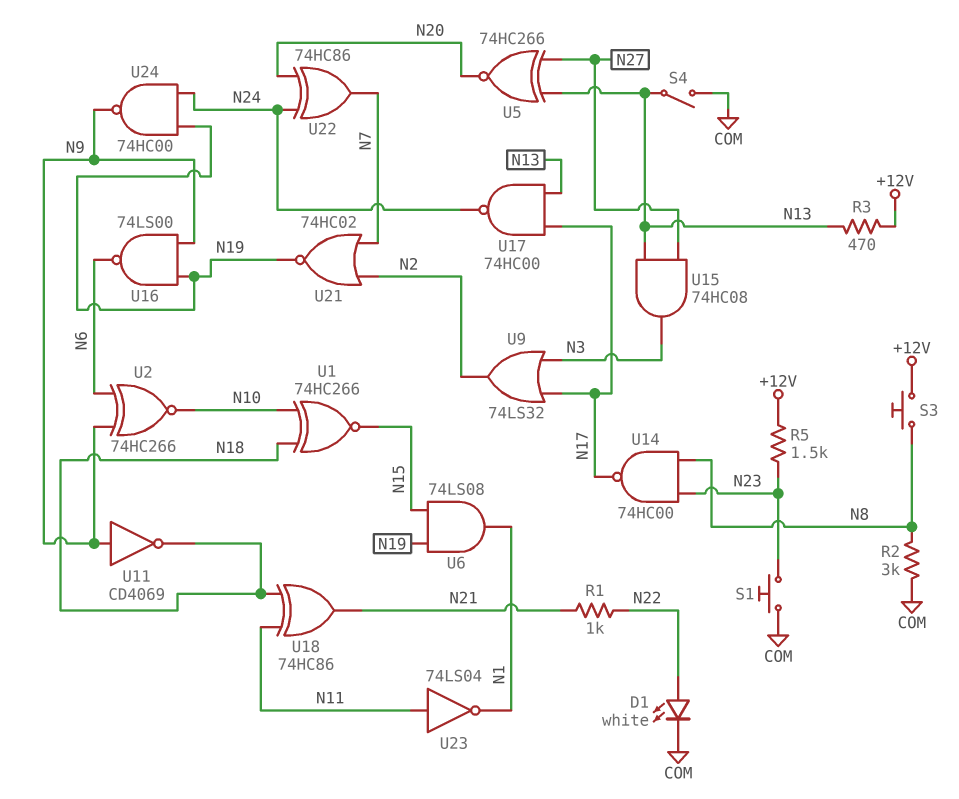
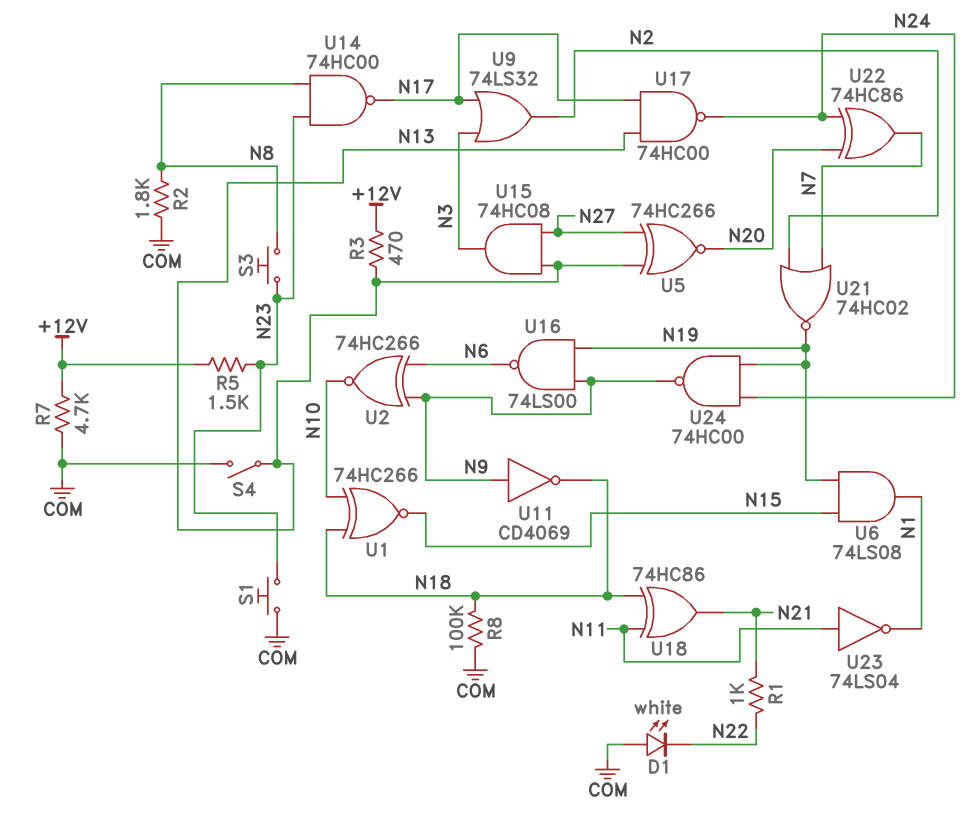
D1: LED white (A N22, K COM) -> LED white (A COM, K N22)
R2: 3k (COM, N8) -> 1.8k (COM, N8)
R7: none -> 4.7k (+12V, COM)
R8: none -> 100k (COM, N18)
S3: button (+12V, N8) -> button (N8, N23)

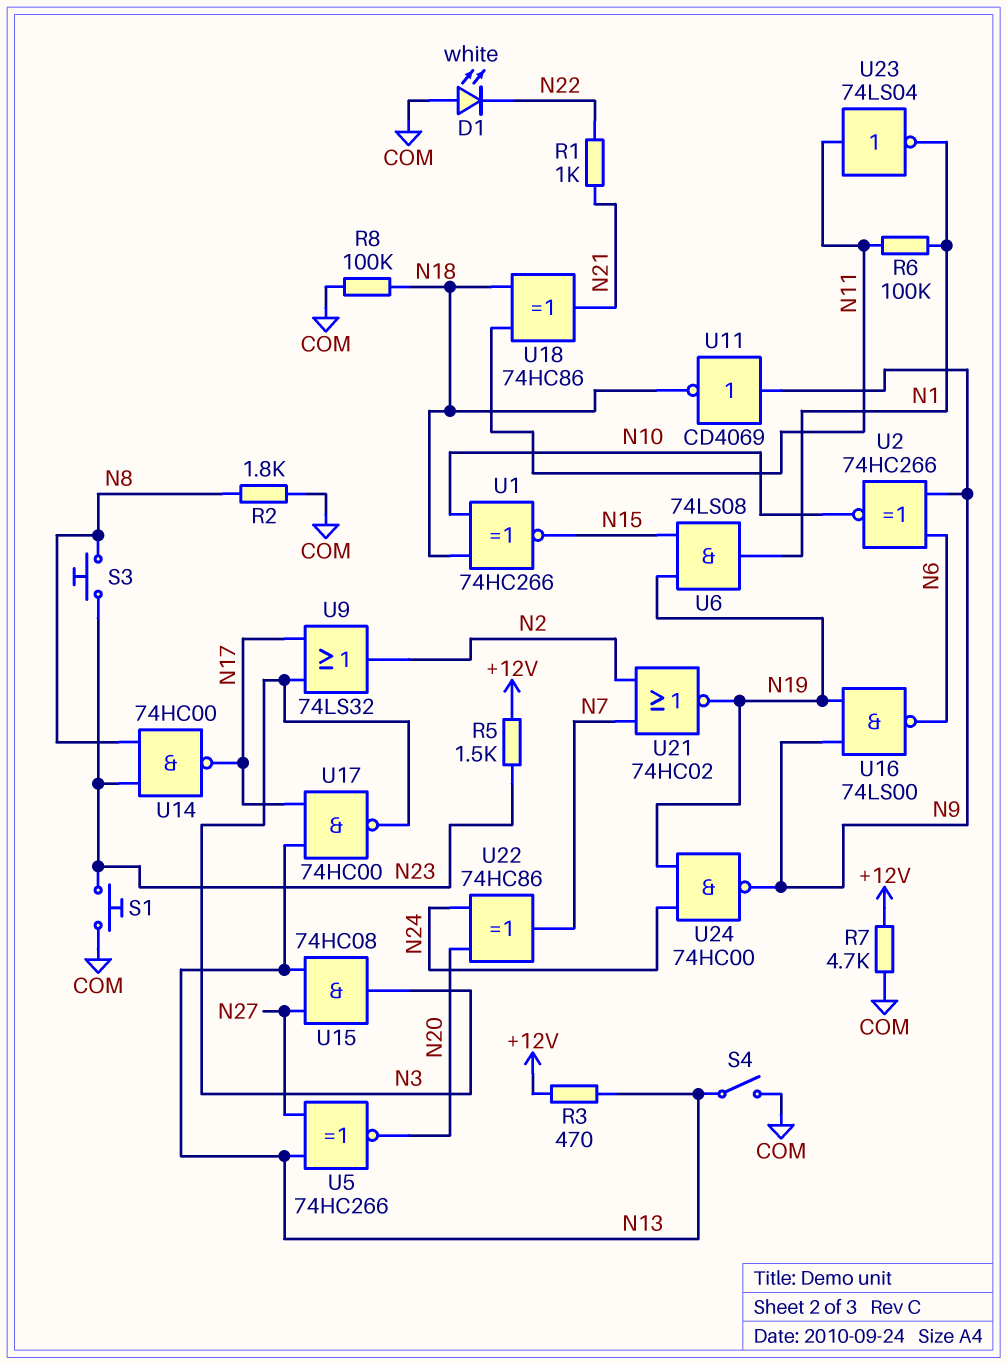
R6: none -> 100k (N1, N11)
U17: NAND 74HC00 (in N13, in N17, out N24) -> NAND 74HC00 (in N13, in N17, out N3)

